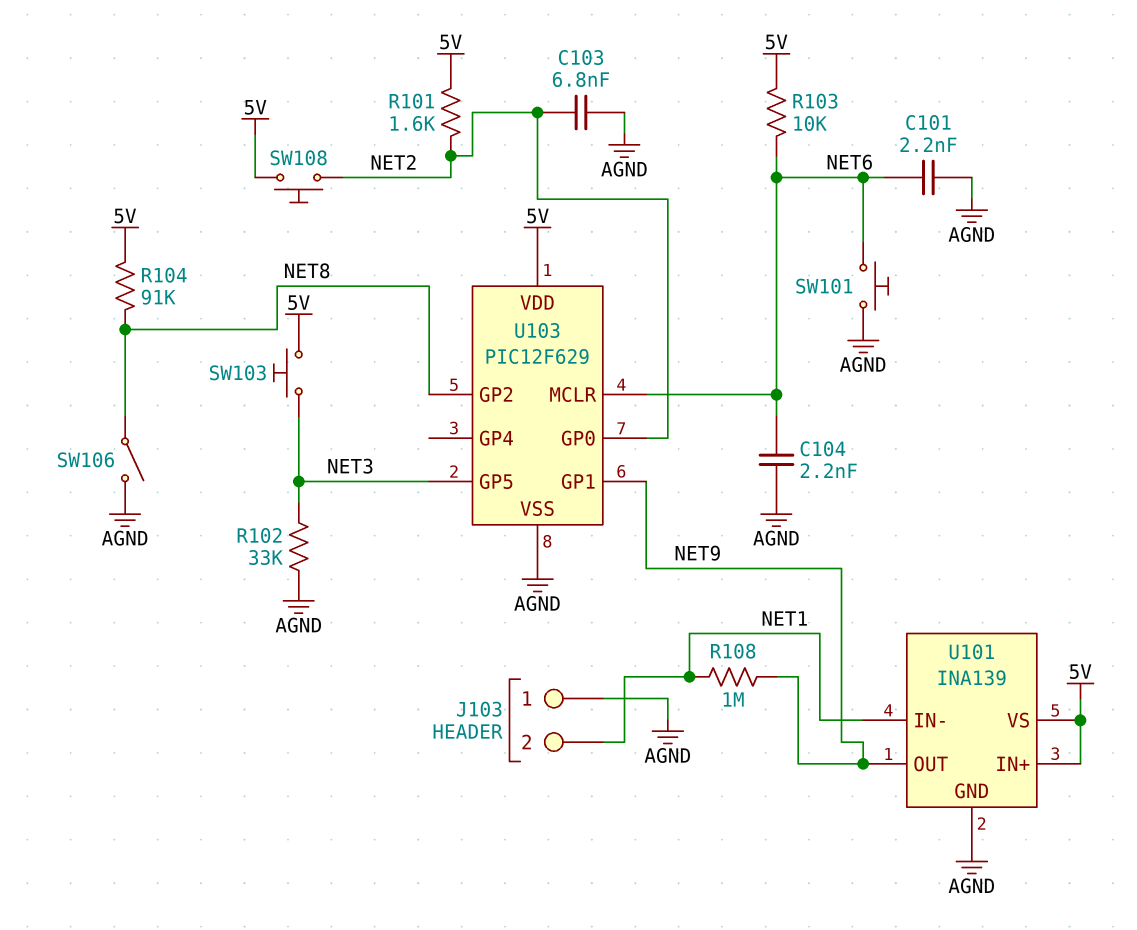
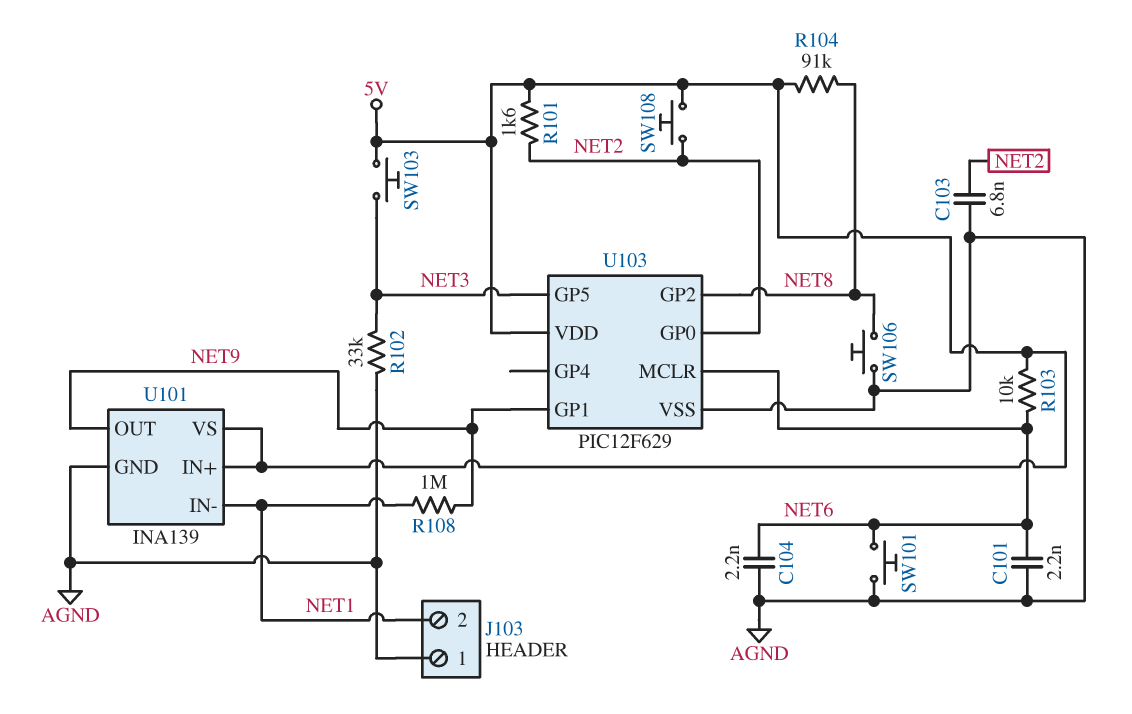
SW106: switch (AGND, NET8) -> button (AGND, NET8)

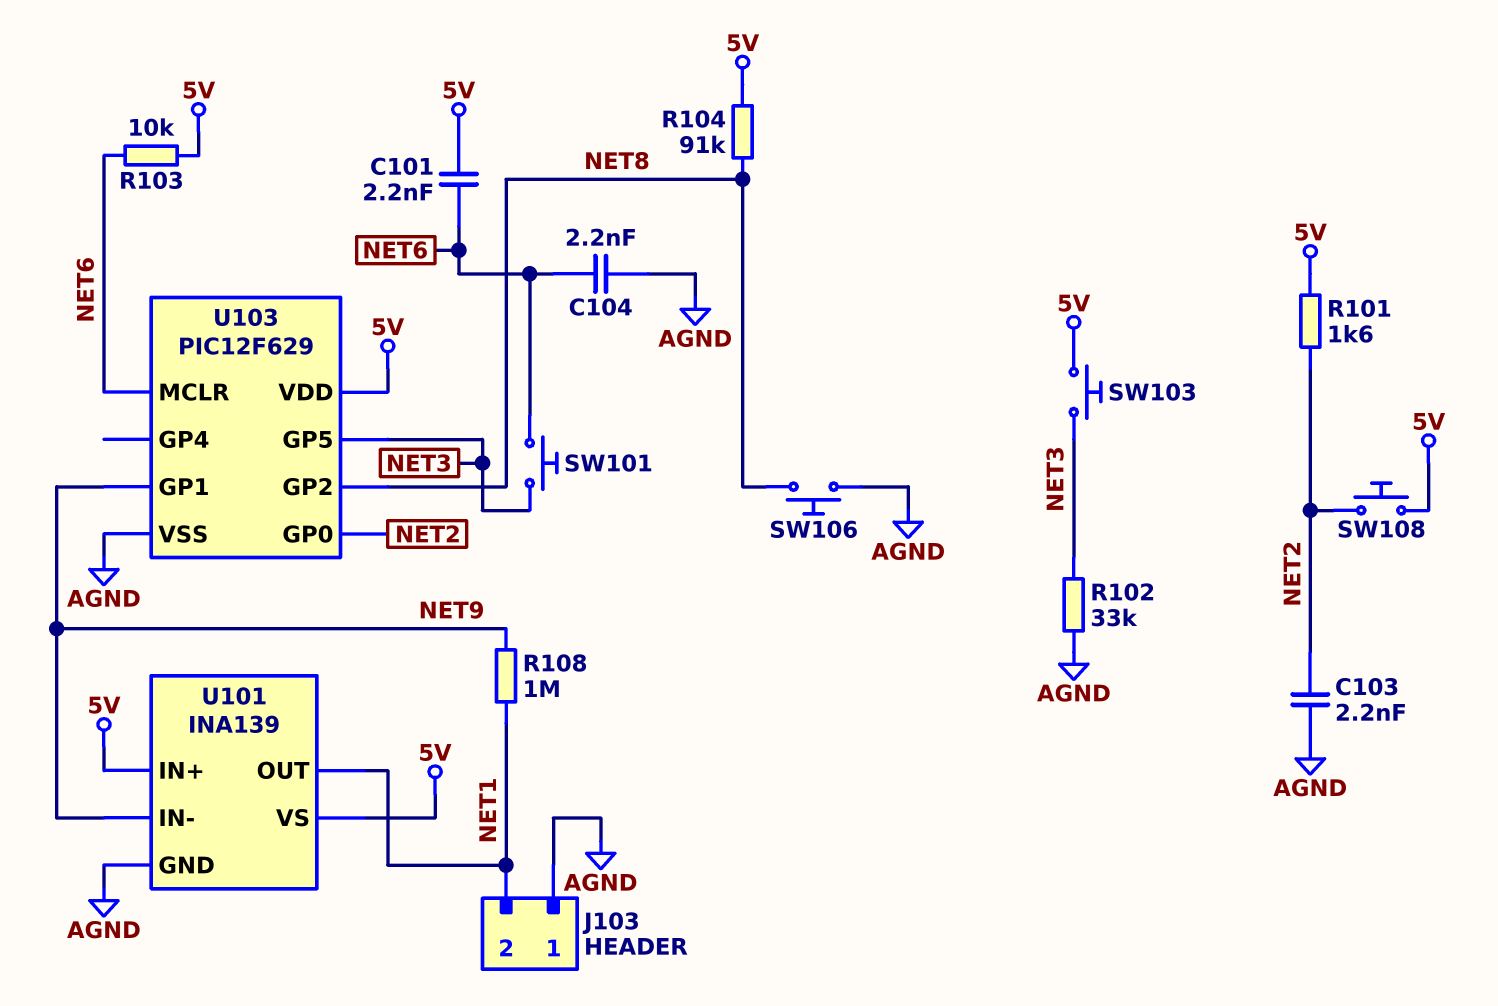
C101: 2.2nF (AGND, NET6) -> 2.2nF (5V, NET6)
C103: 6.8nF (AGND, NET2) -> 2.2nF (AGND, NET2)
SW101: button (AGND, NET6) -> button (NET3, NET6)
U101 pin IN-: NET1 -> NET9
U101 pin OUT: NET9 -> NET1

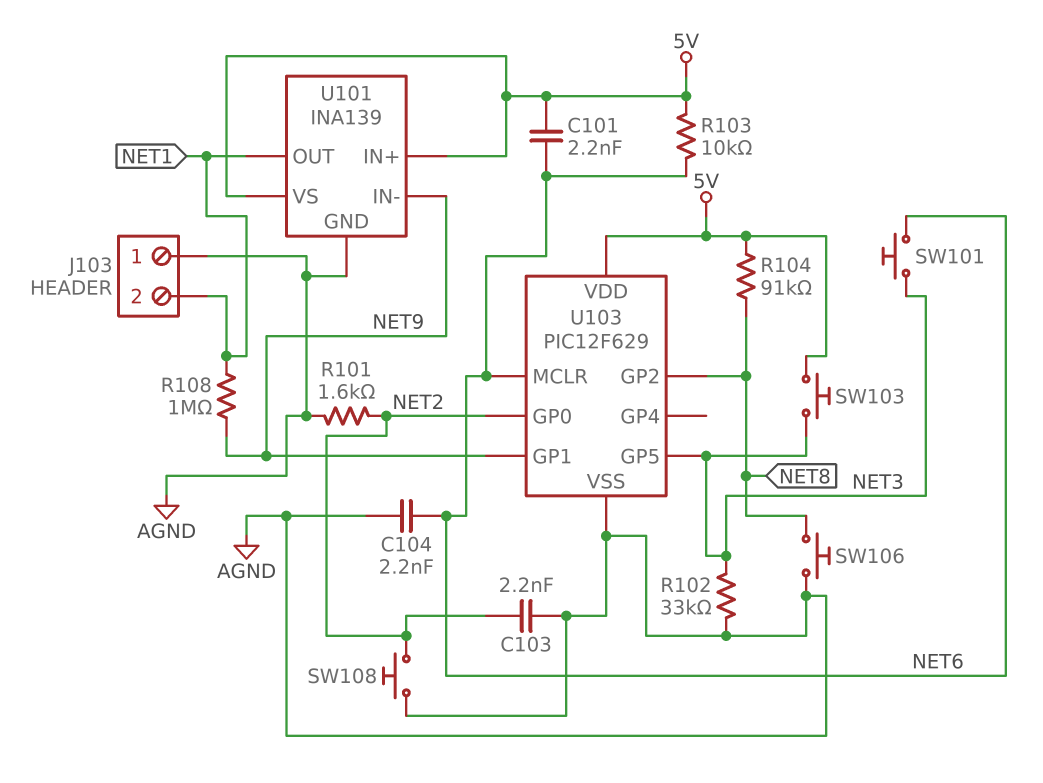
R101: 1.6k (5V, NET2) -> 1.6k (AGND, NET2)
SW108: button (5V, NET2) -> button (AGND, NET2)

